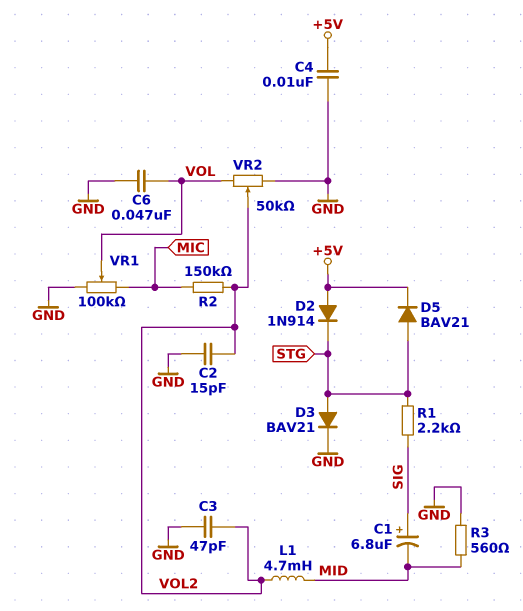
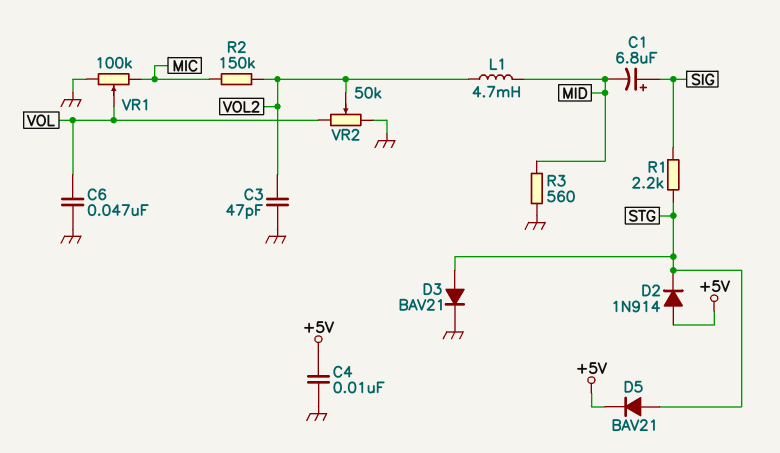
C2: 15pF (GND, VOL2) -> none

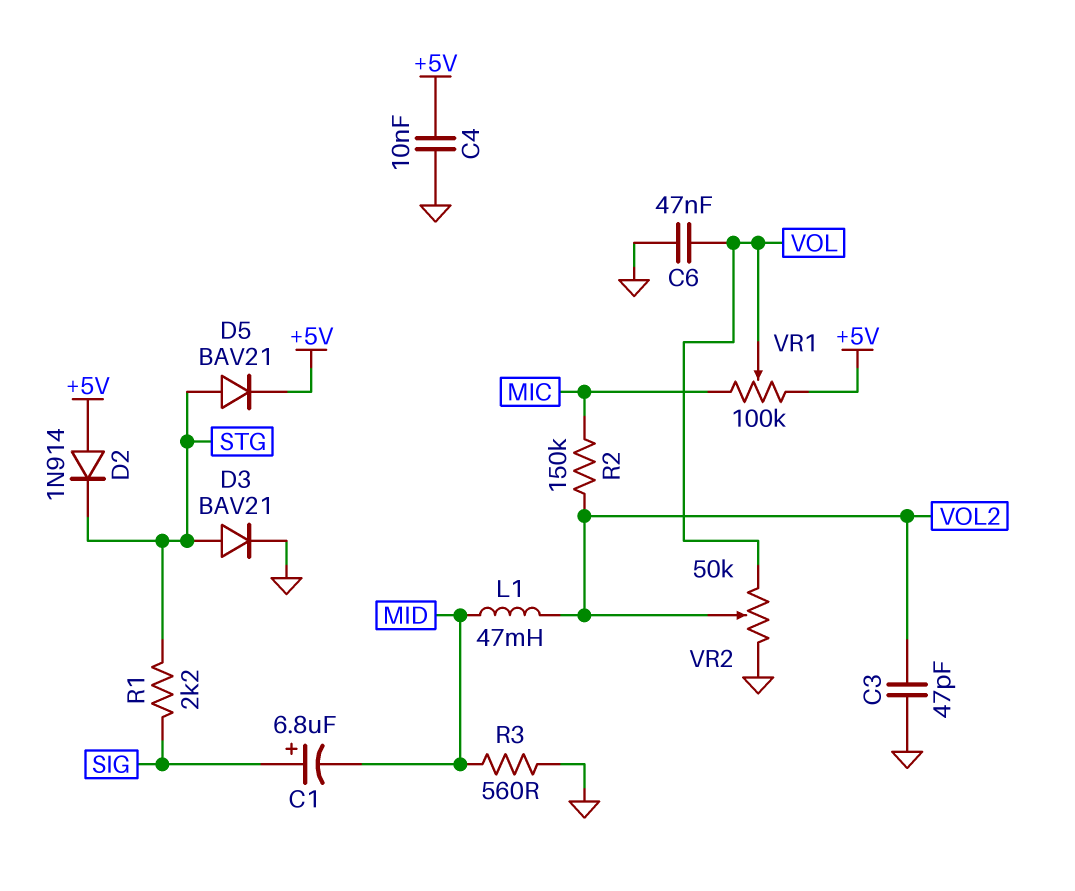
L1: 4.7mH (MID, VOL2) -> 47mH (MID, VOL2)
VR1: 100k (GND, MIC, wiper VOL) -> 100k (+5V, MIC, wiper VOL)

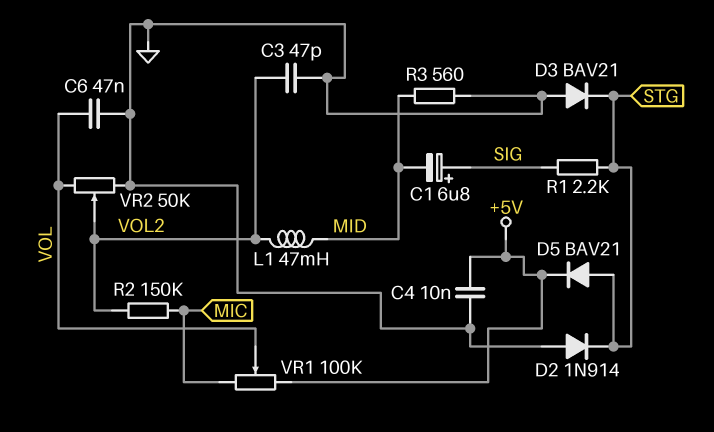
D2: diode 1N914 (A +5V, K STG) -> diode 1N914 (A GND, K STG)
D3: diode BAV21 (A STG, K GND) -> diode BAV21 (A GND, K STG)

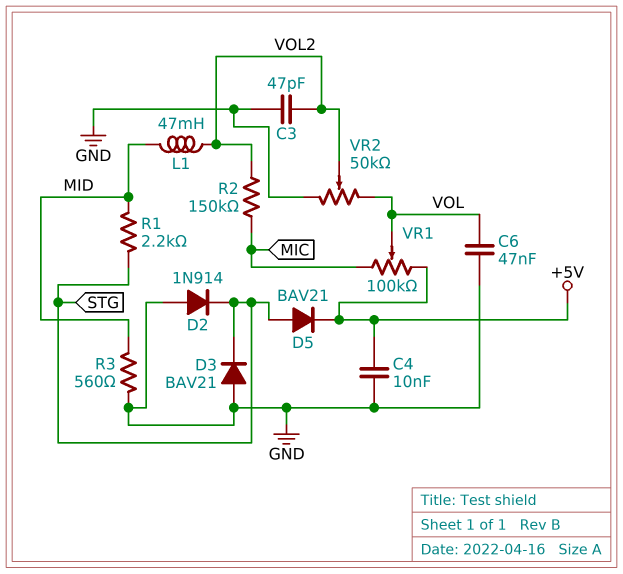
C1: 6.8uF (plus SIG, minus MID) -> none
R1: 2.2k (SIG, STG) -> 2.2k (MID, STG)

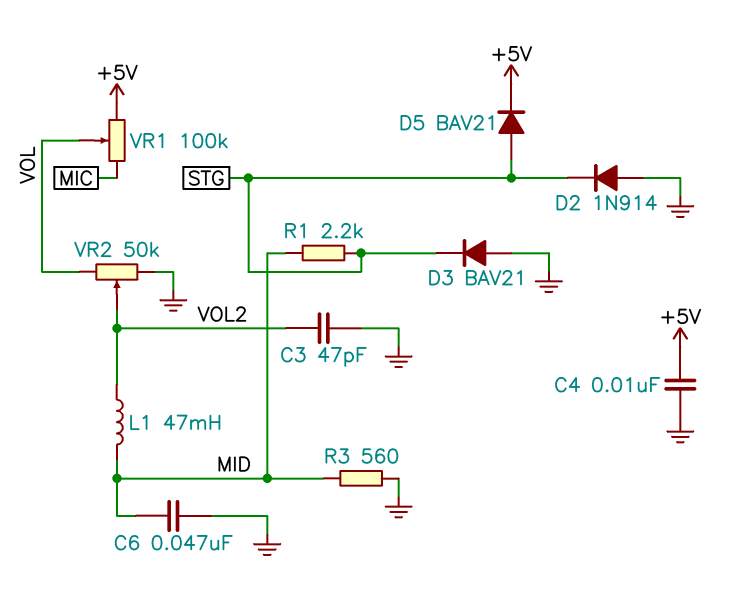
C6: 47nF (GND, VOL) -> 47nF (GND, MID)
R2: 150k (MIC, VOL2) -> none

